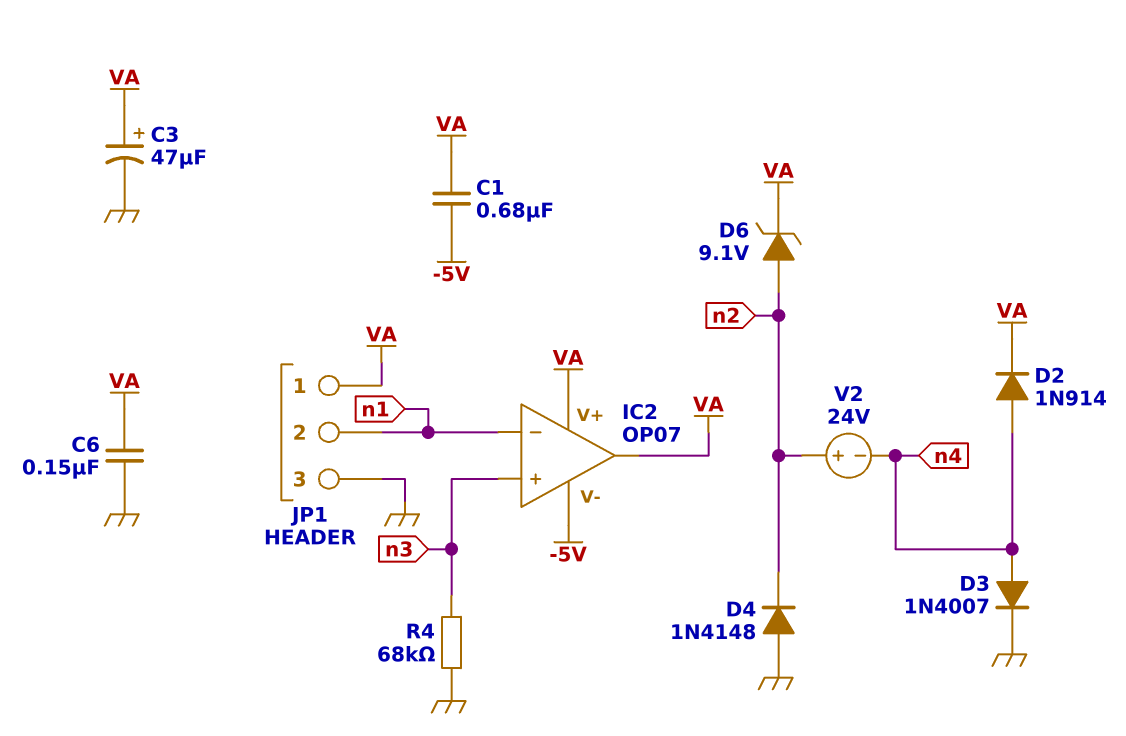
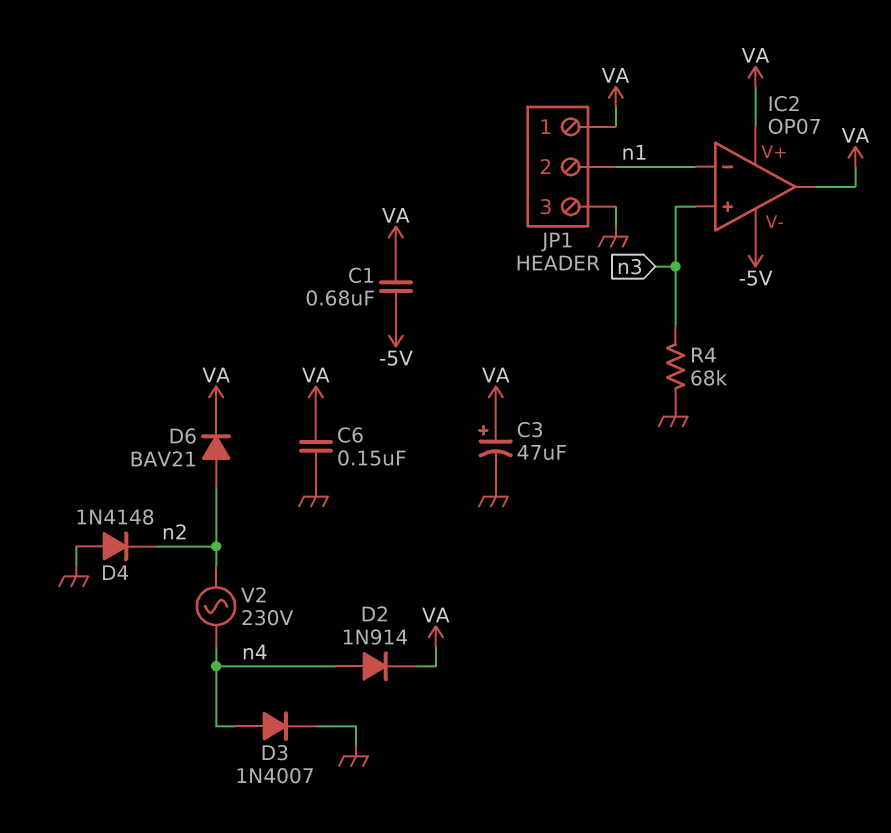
D6: zener 9.1V (A n2, K VA) -> diode BAV21 (A n2, K VA)
V2: 24V (plus n2, minus n4) -> AC 230V (n2, n4)

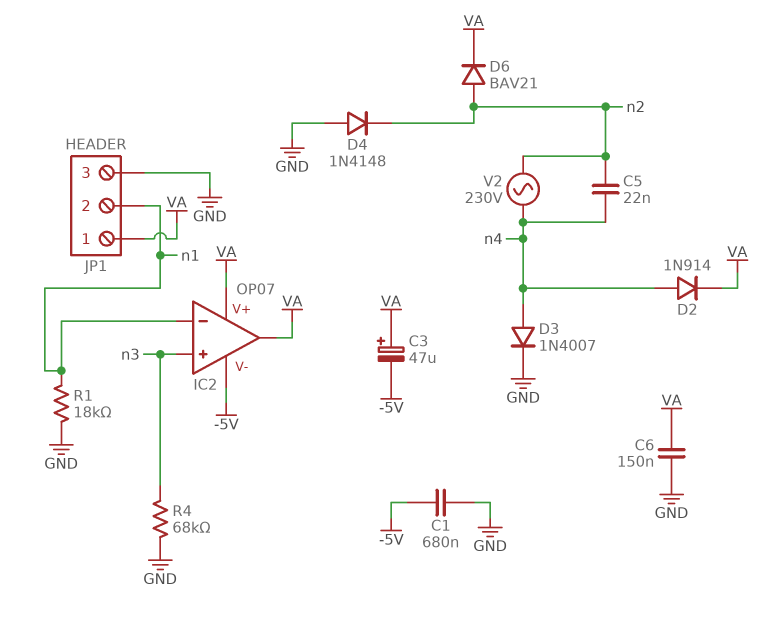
C1: 680nF (-5V, VA) -> 680nF (-5V, GND)
C3: 47uF (plus VA, minus GND) -> 47uF (plus VA, minus -5V)
C5: none -> 22nF (n2, n4)
R1: none -> 18k (GND, n1)

